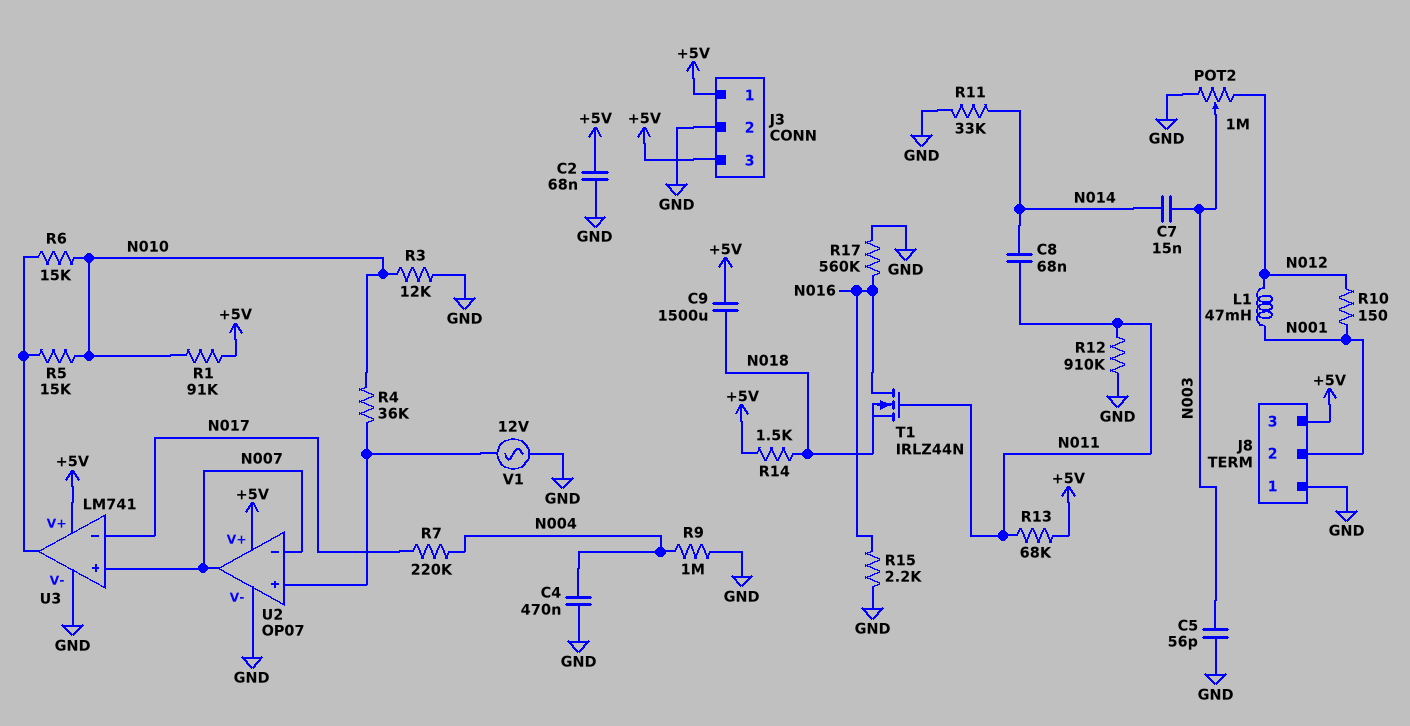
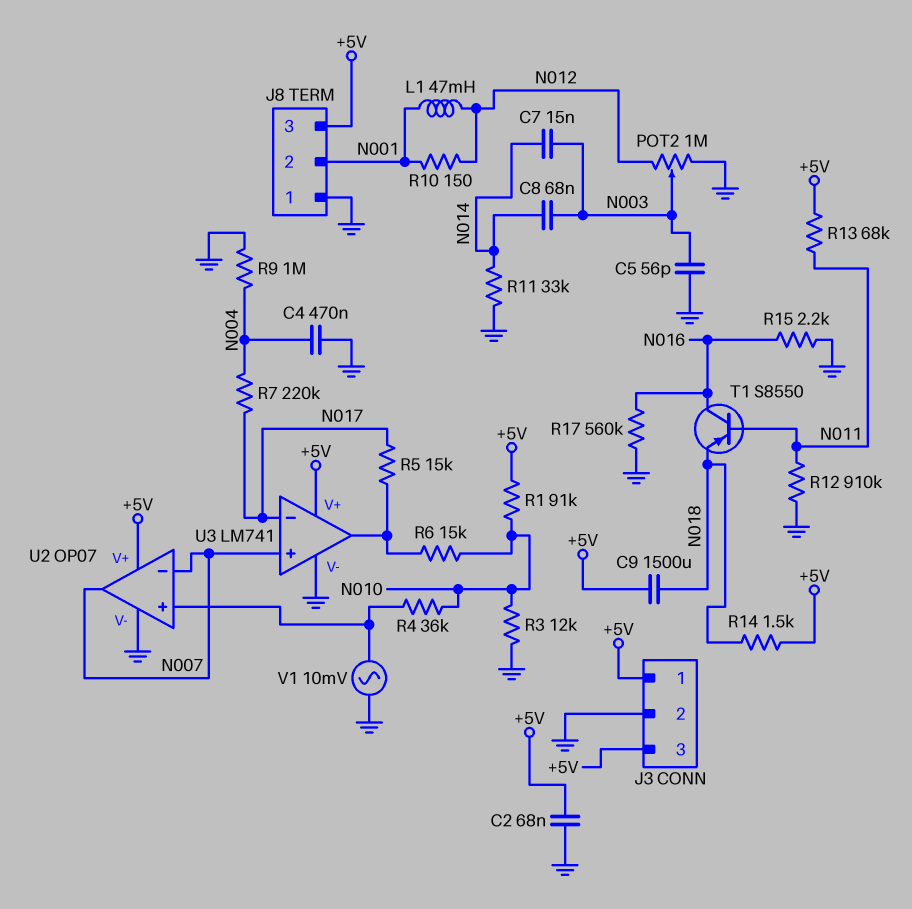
C8: 68nF (N011, N014) -> 68nF (N003, N014)
R5: 15k (N010, U3/out) -> 15k (N017, U3/out)
T1: NMOS IRLZ44N (G N011, D N016, S N018) -> PNP S8550 (B N011, C N016, E N018)
V1: AC 12V (GND, U2/in+) -> AC 10mV (GND, U2/in+)

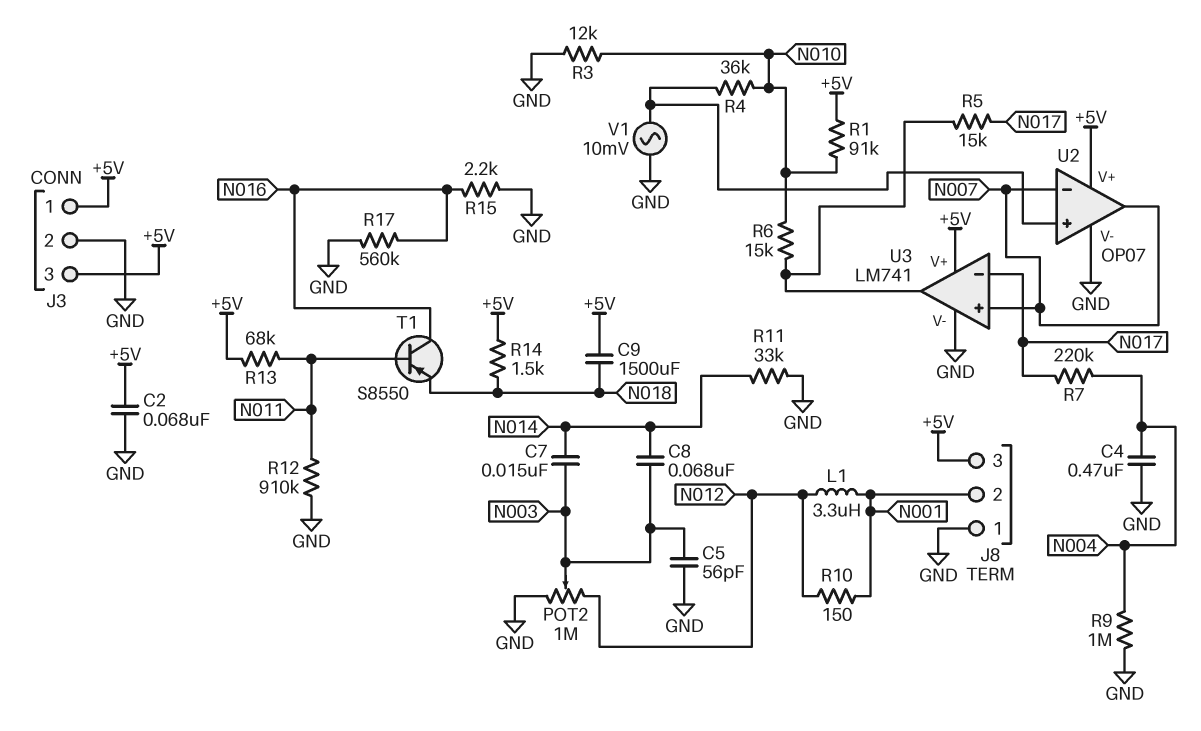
L1: 47mH (N001, N012) -> 3.3uH (N001, N012)

